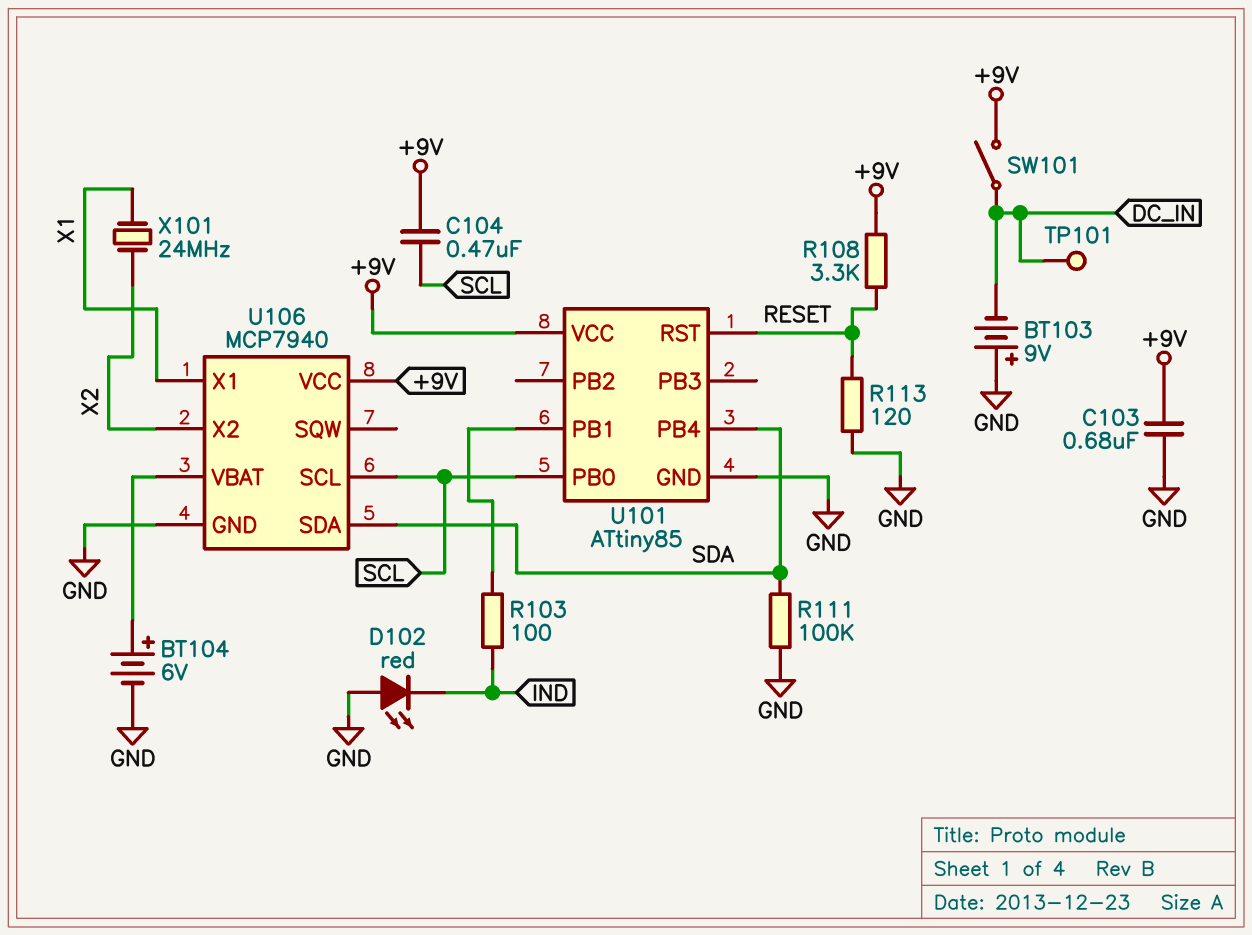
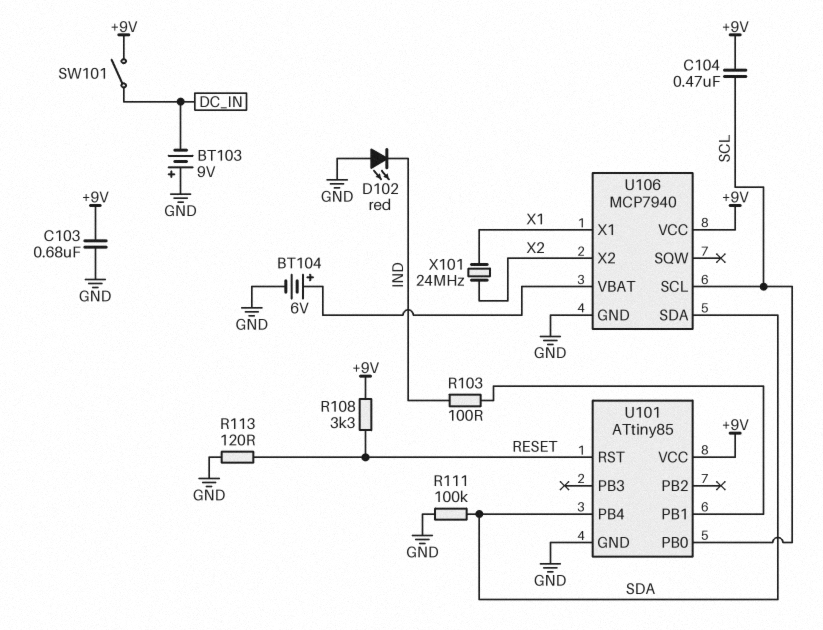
TP101: test point (DC_IN) -> none

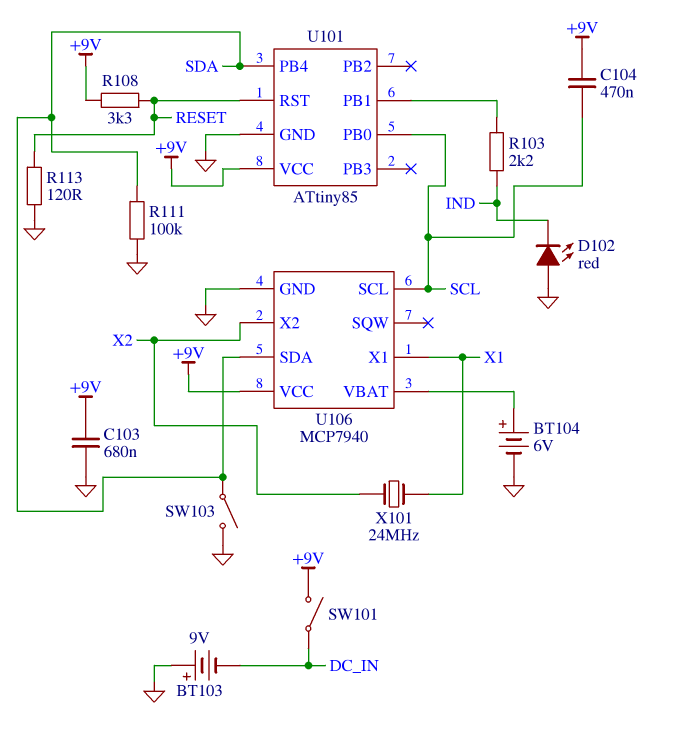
R103: 100 (IND, U101/PB1) -> 2.2k (IND, U101/PB1)
SW103: none -> switch (GND, SDA)

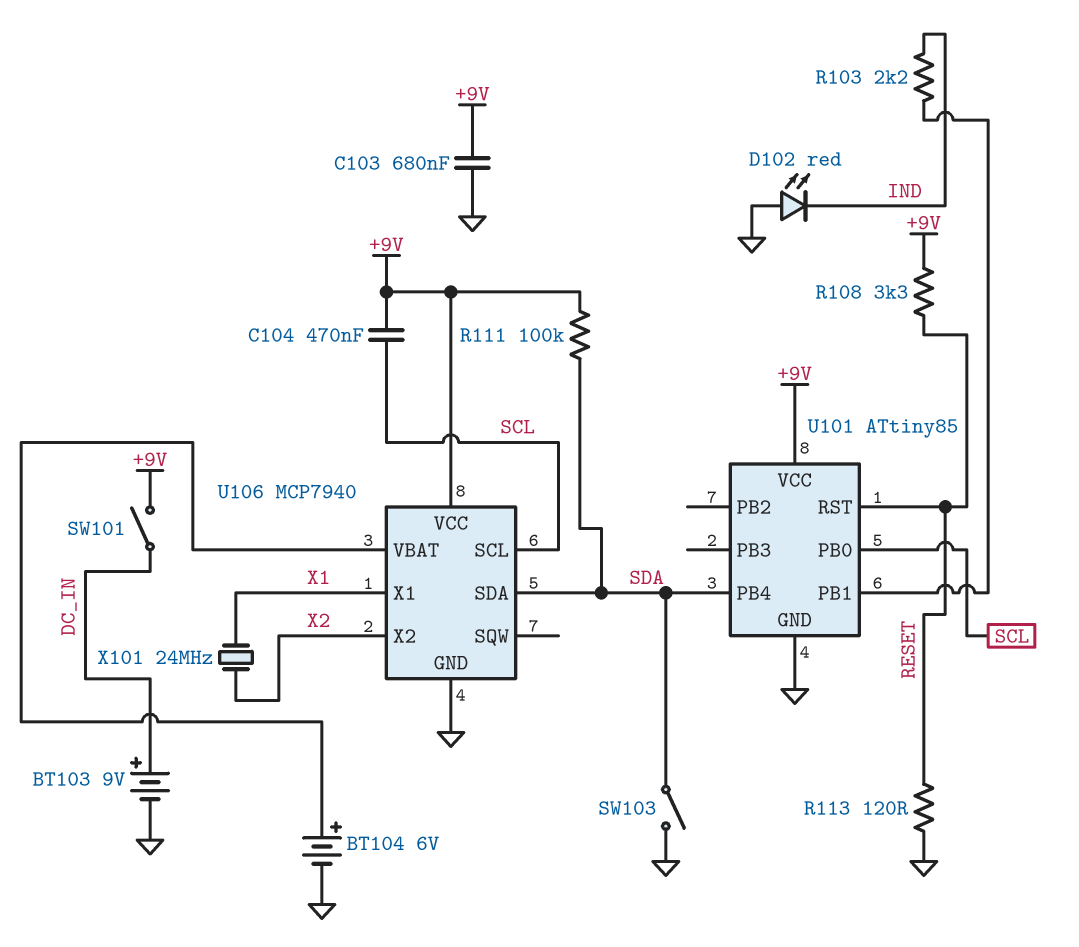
BT103: 9V (plus GND, minus DC_IN) -> 9V (plus DC_IN, minus GND)
R111: 100k (GND, SDA) -> 100k (+9V, SDA)

